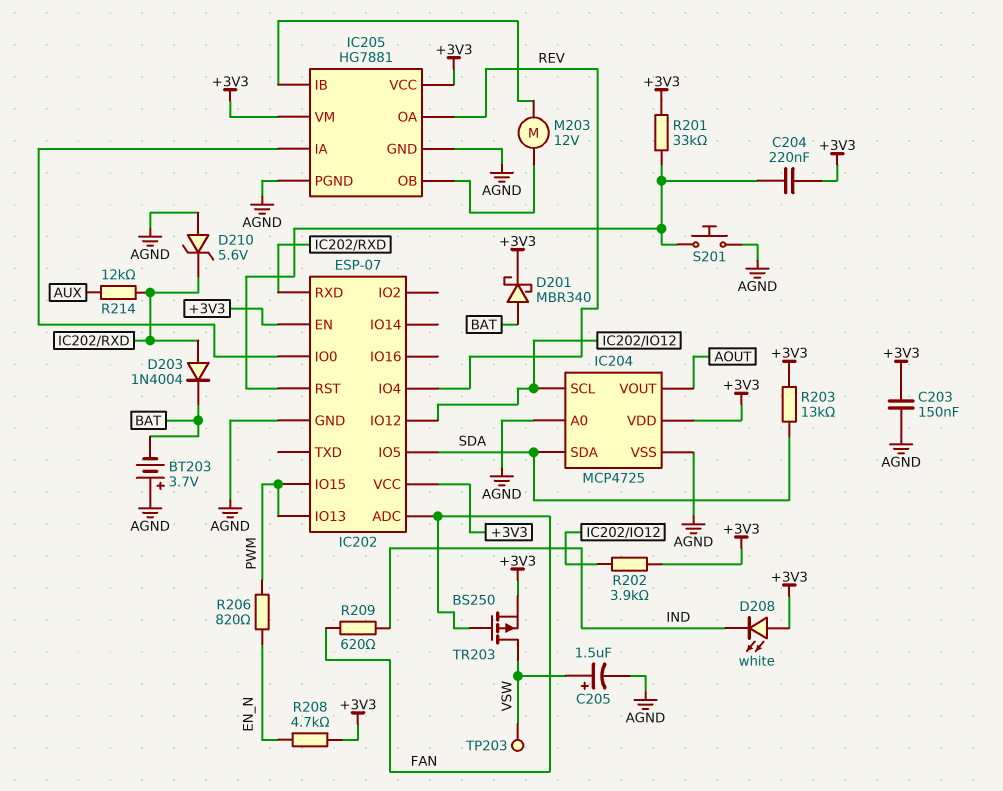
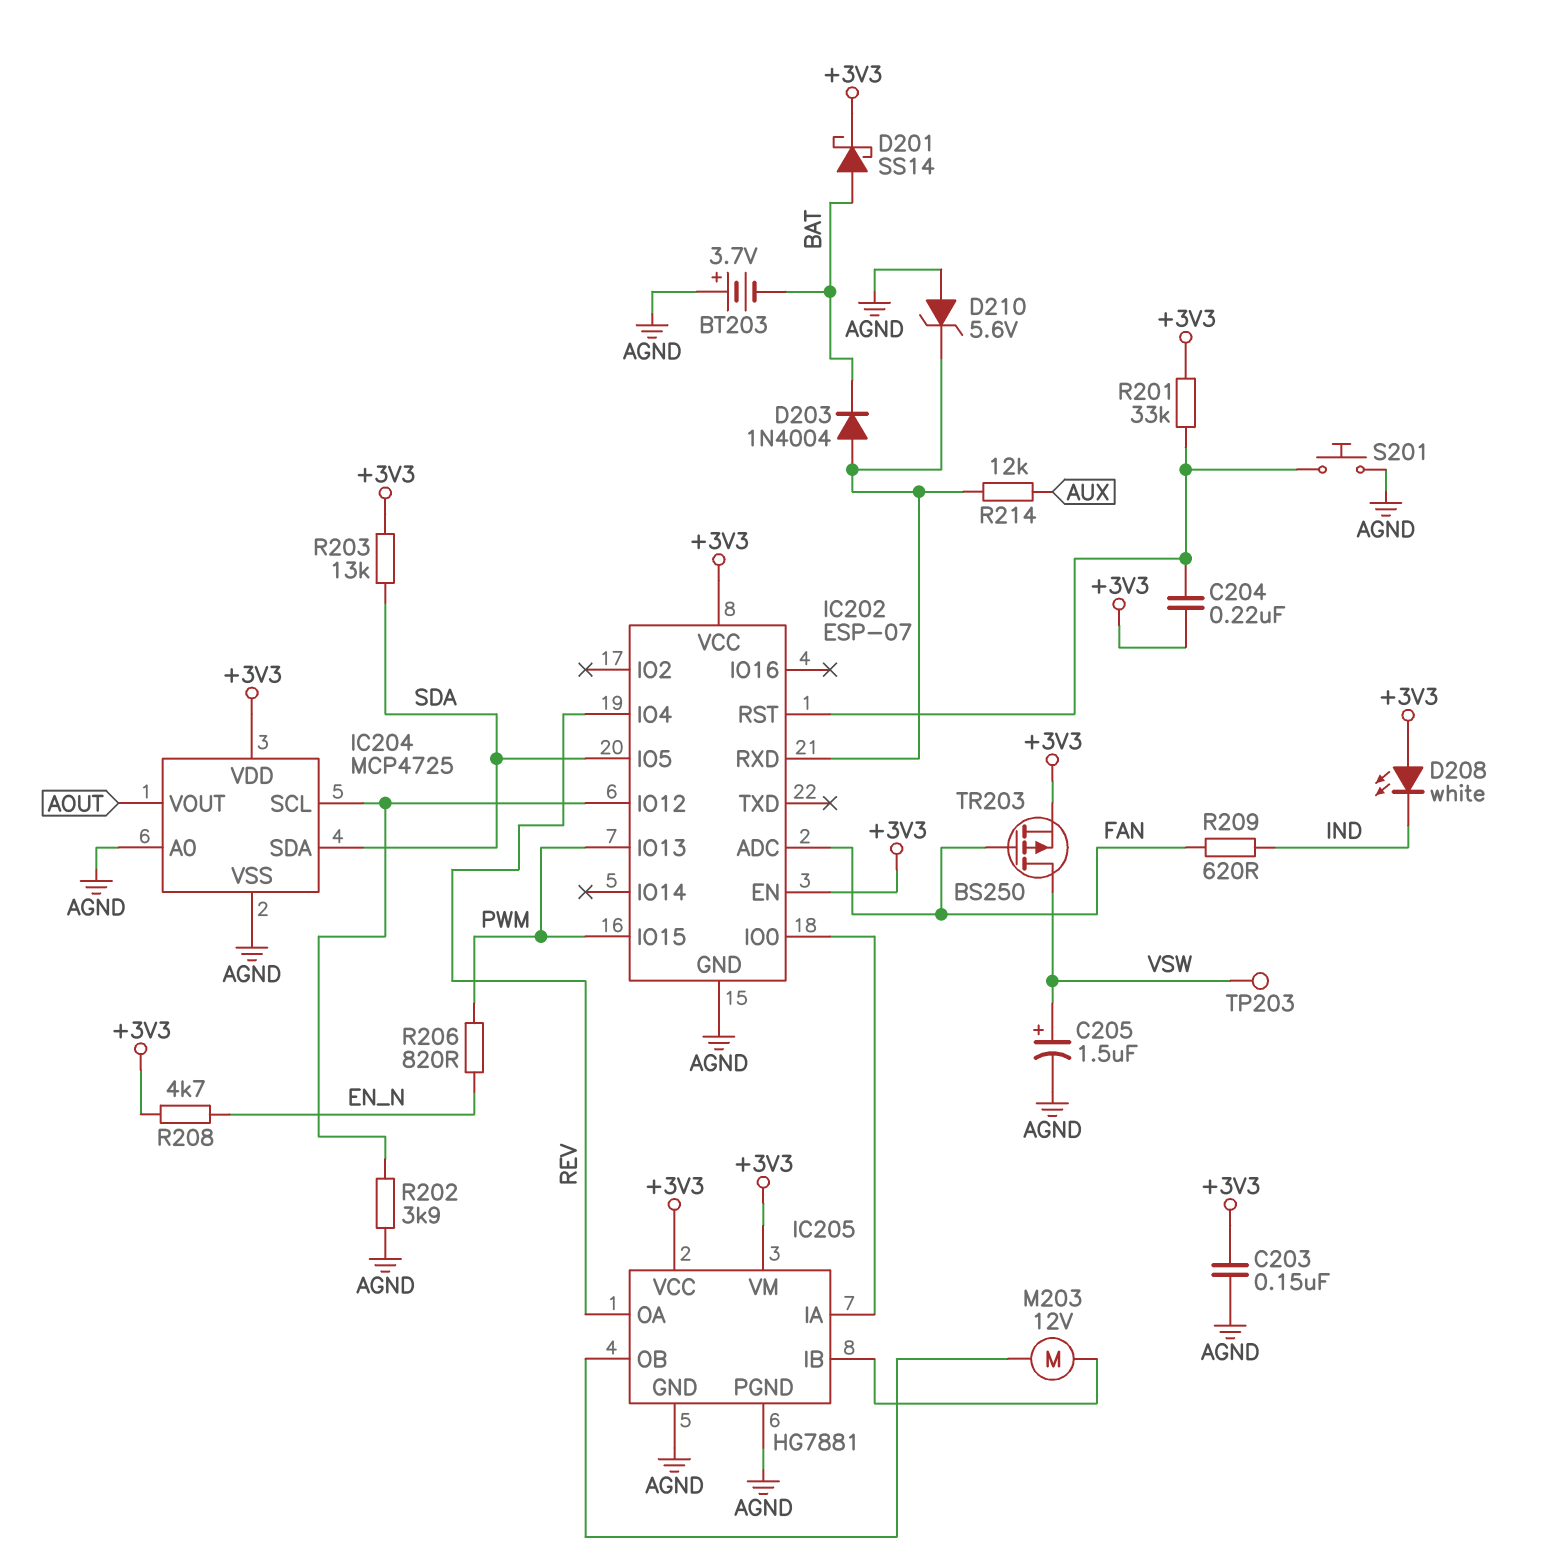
D201: schottky MBR340 (A BAT, K +3V3) -> schottky SS14 (A BAT, K +3V3)
R202: 3.9k (+3V3, IC202/IO12) -> 3.9k (AGND, IC202/IO12)

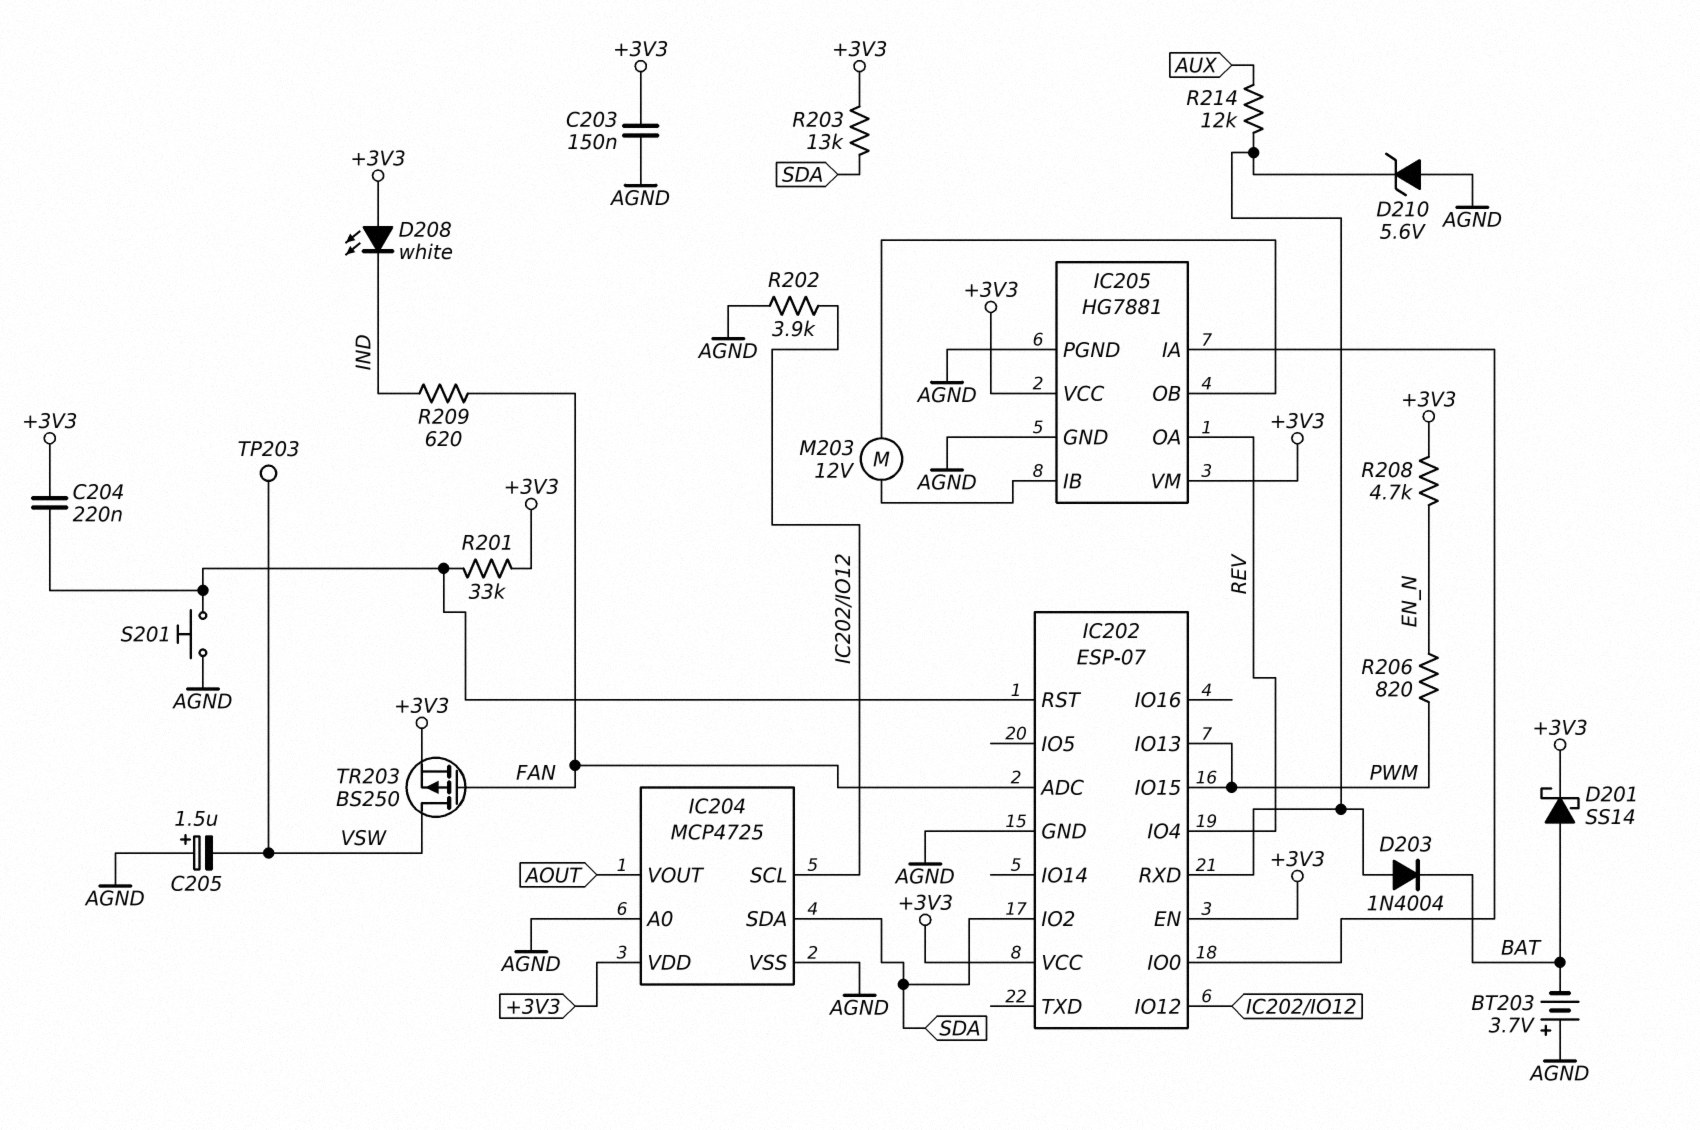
C205: 1.5uF (plus VSW, minus AGND) -> 1.5uF (plus AGND, minus VSW)
IC202 pin IO2: none -> SDA
IC202 pin IO5: SDA -> none

